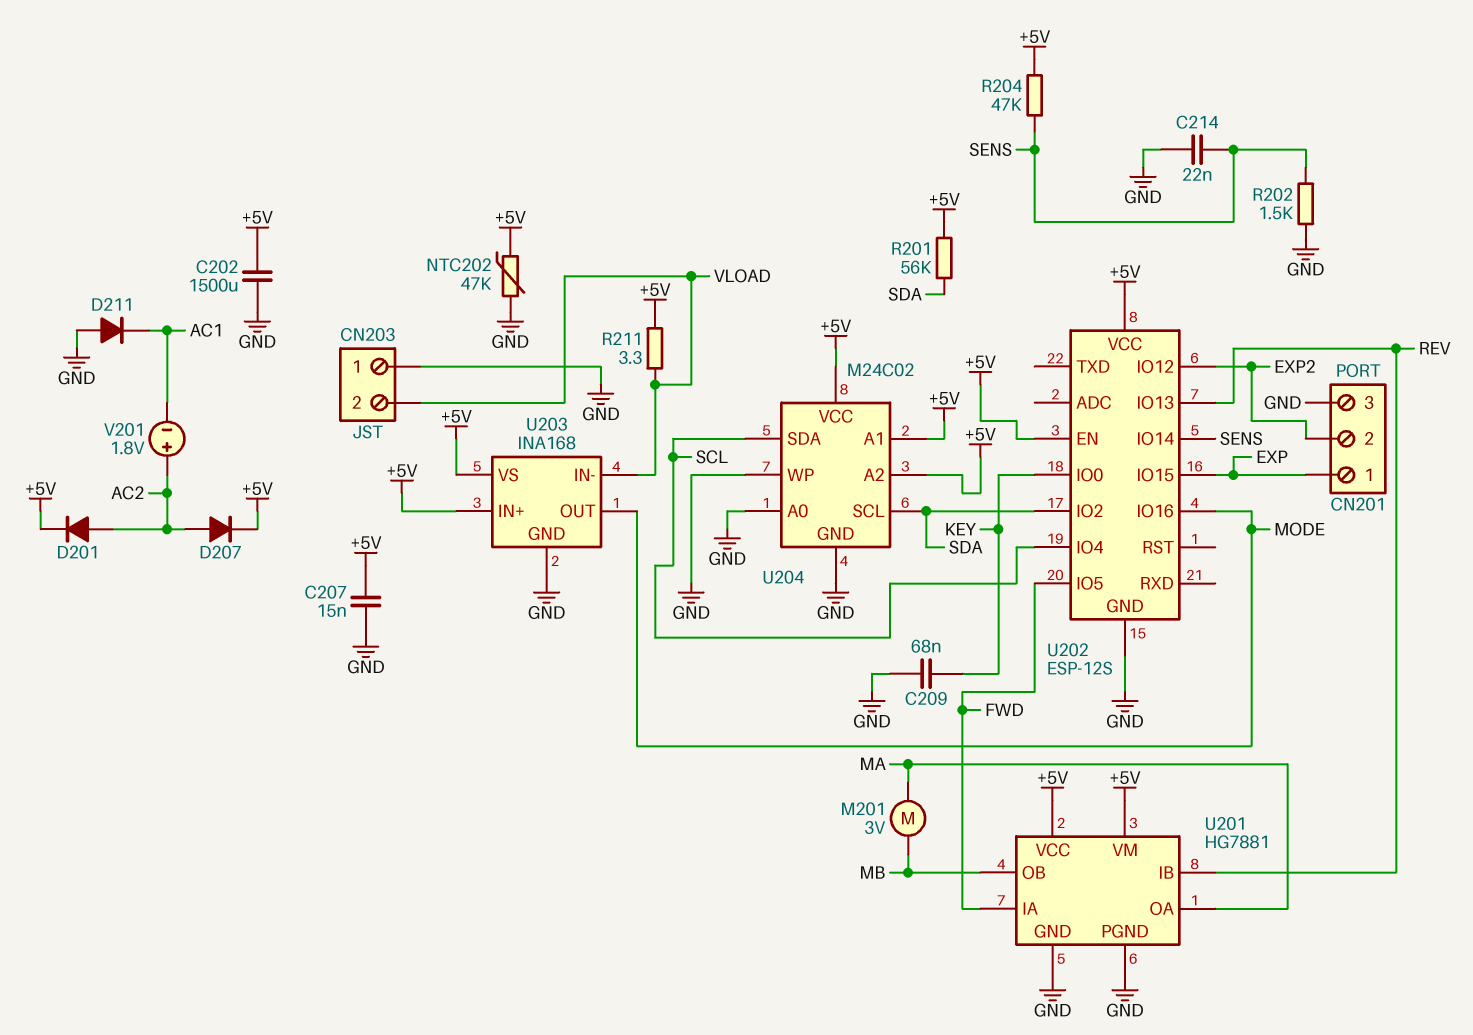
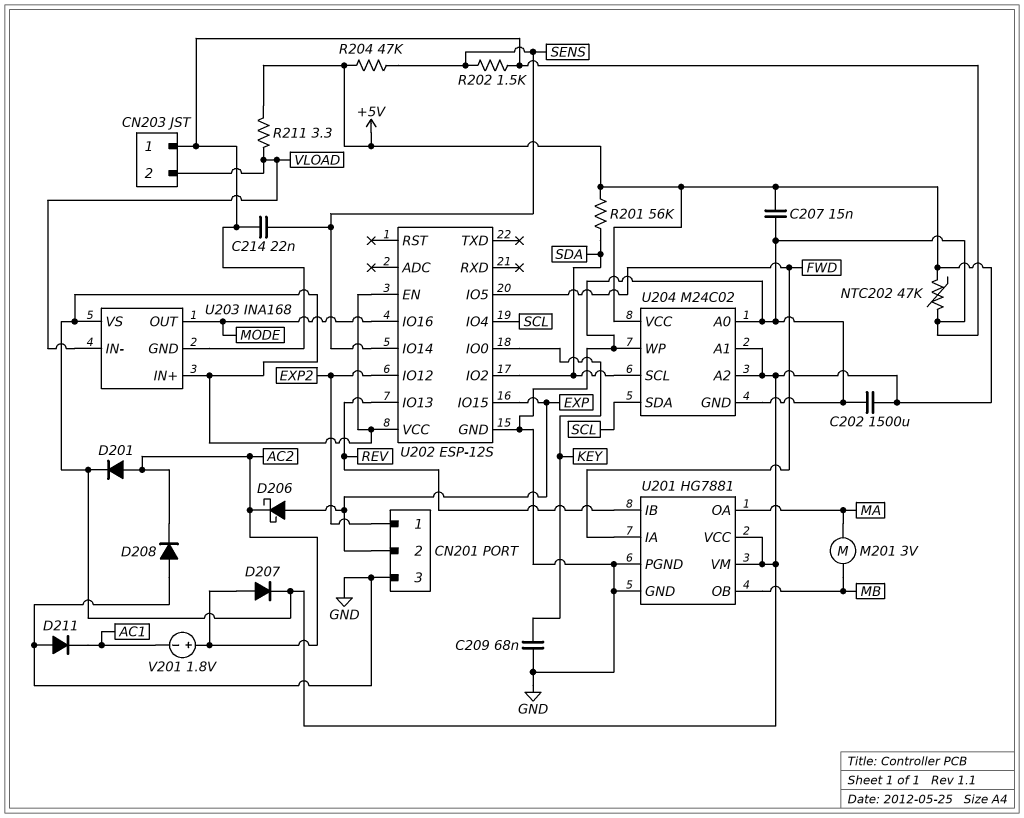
CN201 pin 1: EXP -> EXP2
CN201 pin 2: EXP2 -> EXP
D206: none -> schottky (A EXP, K AC2)
D208: none -> diode (A GND, K AC2)

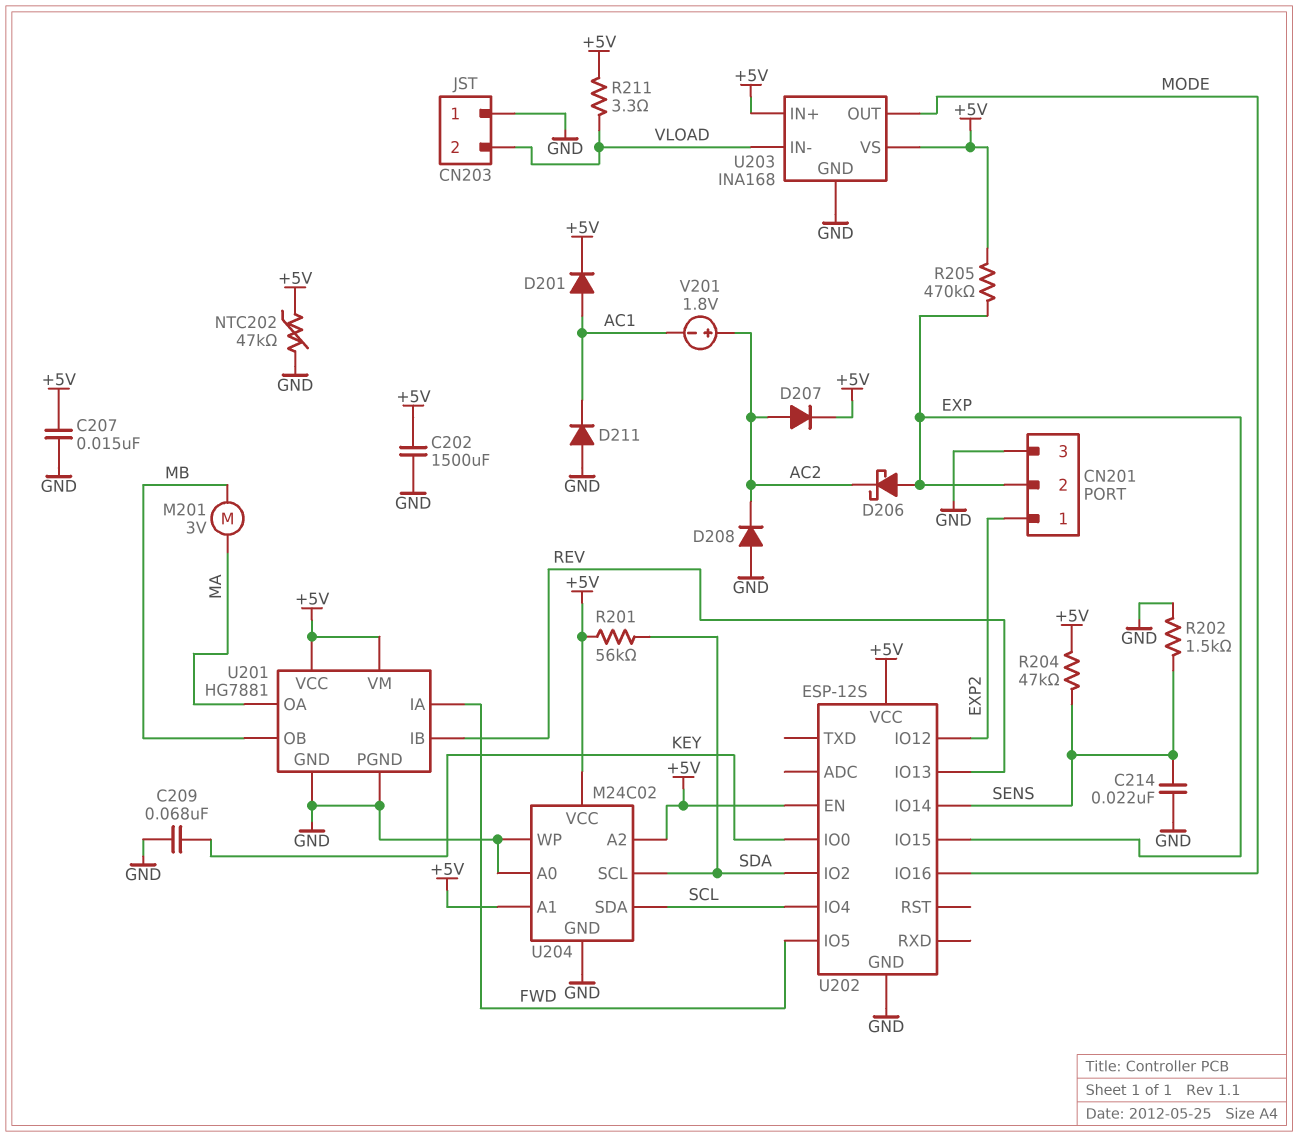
D201: diode (A AC2, K +5V) -> diode (A AC1, K +5V)
R205: none -> 470k (+5V, EXP)

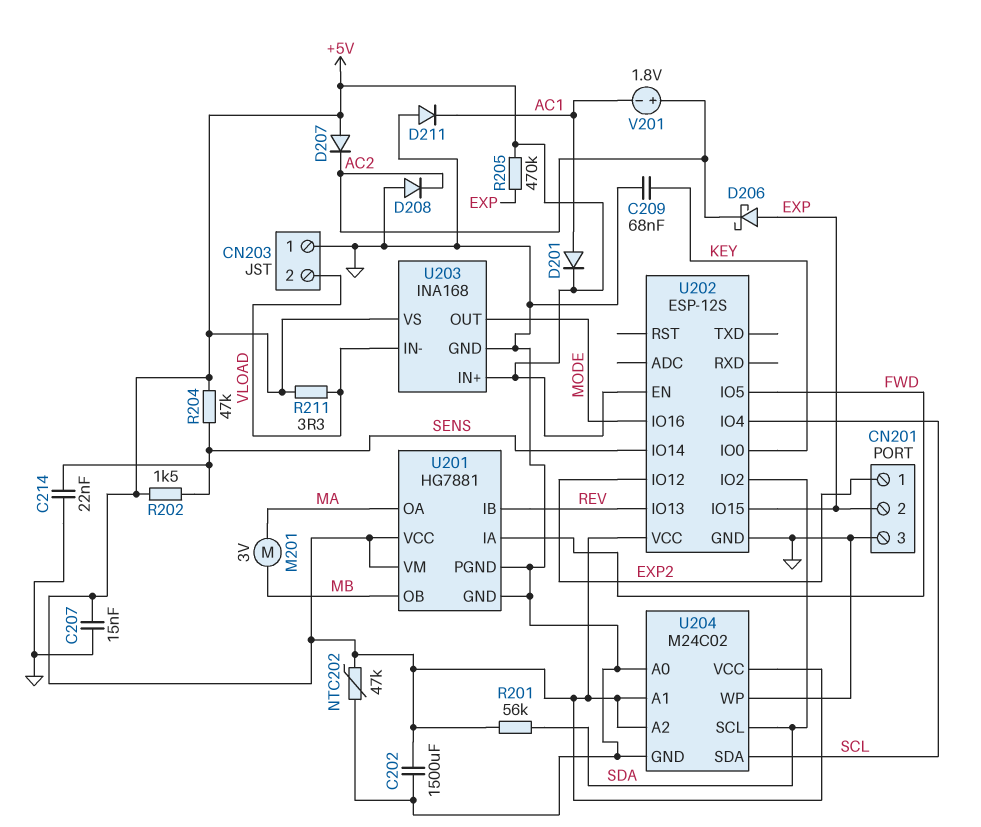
D207: diode (A AC2, K +5V) -> diode (A +5V, K AC2)
R202: 1.5k (GND, SENS) -> 1.5k (+5V, SENS)

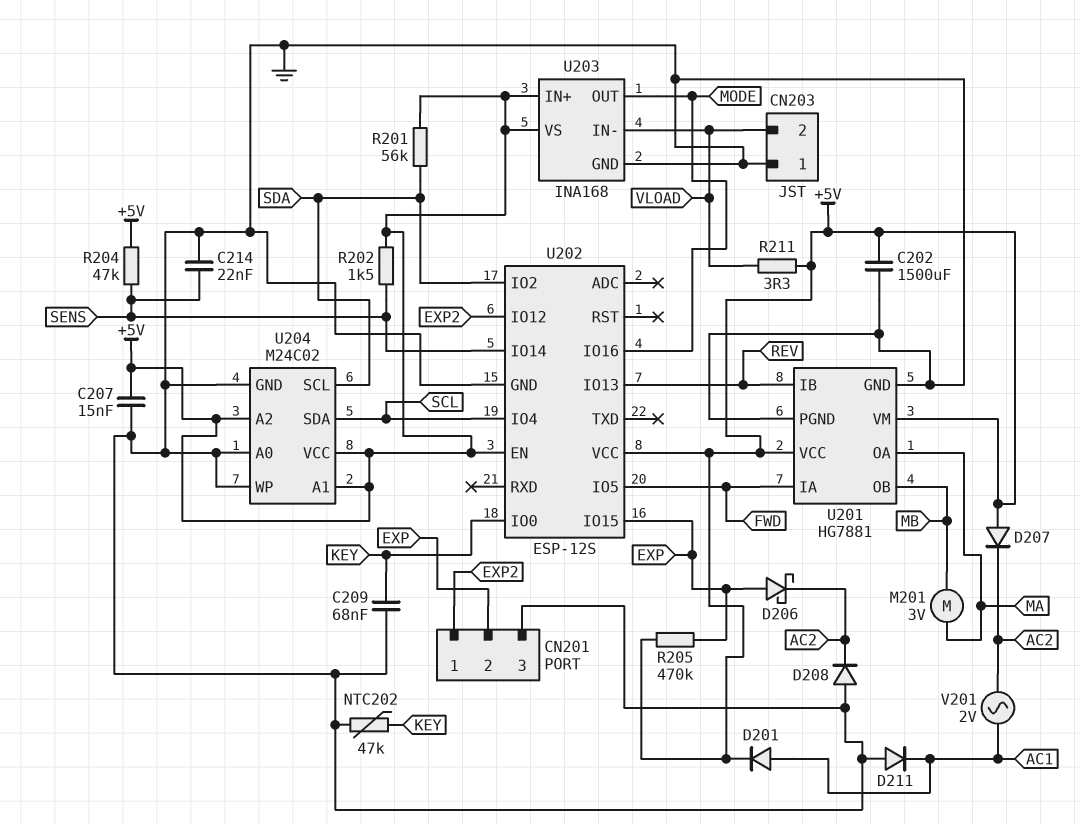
NTC202: 47k (+5V, GND) -> 47k (GND, KEY)
V201: 1.8V (plus AC2, minus AC1) -> AC 2V (AC1, AC2)

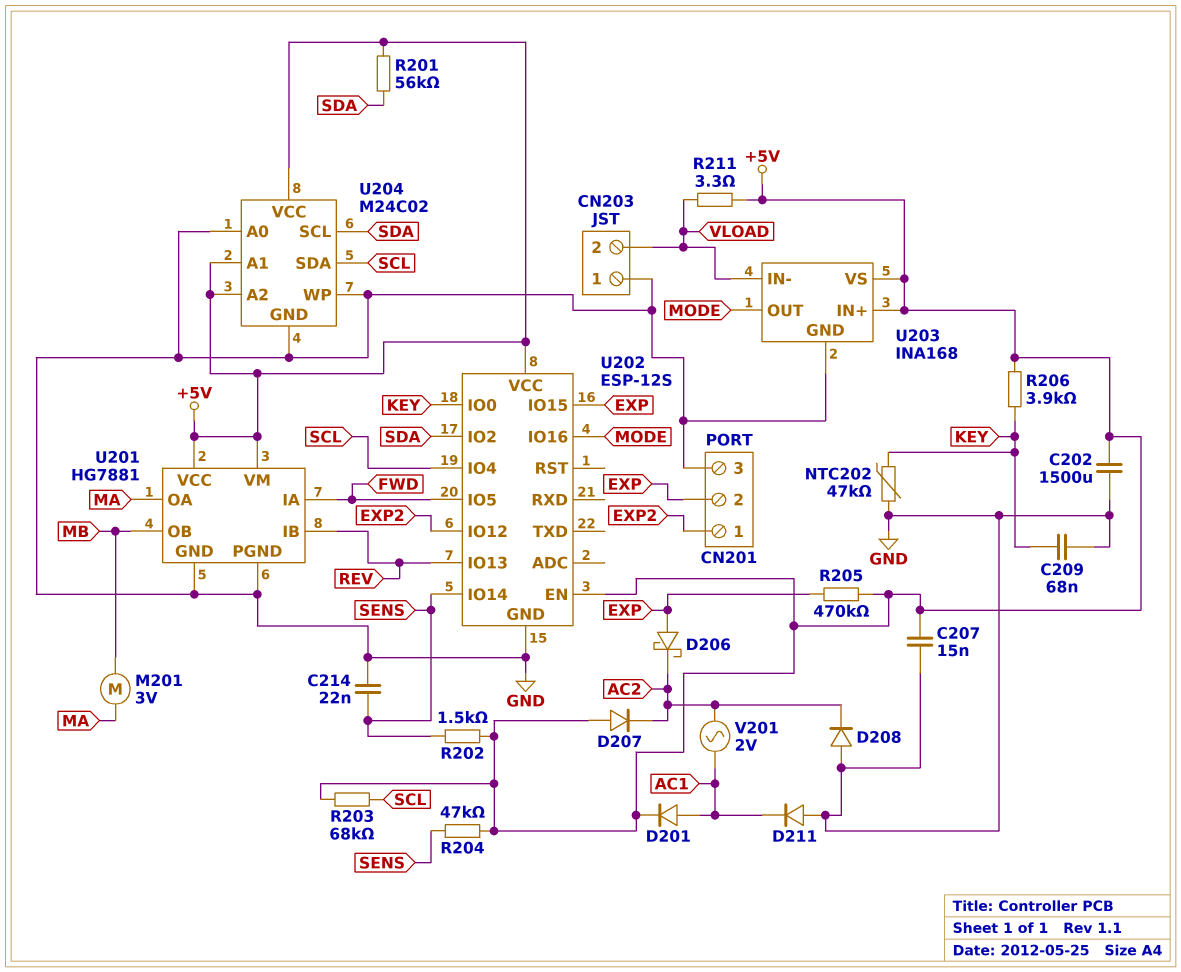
R203: none -> 68k (+5V, SCL)
R206: none -> 3.9k (+5V, KEY)

